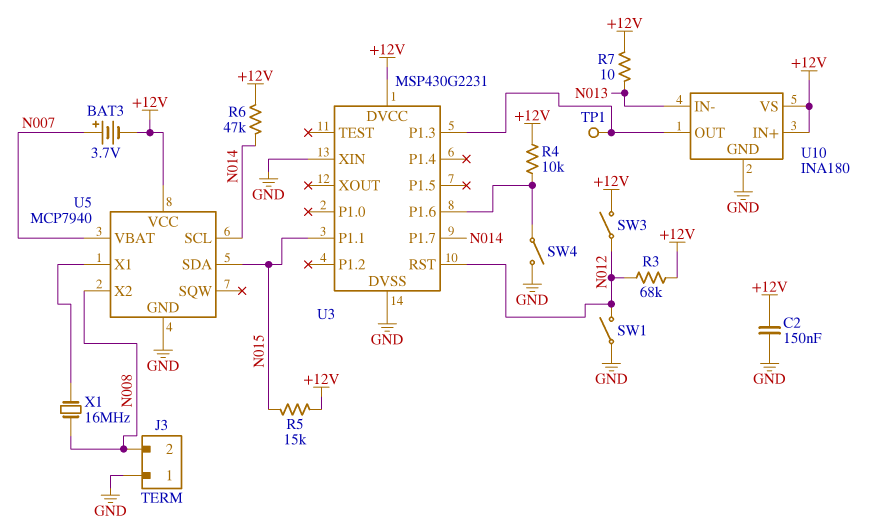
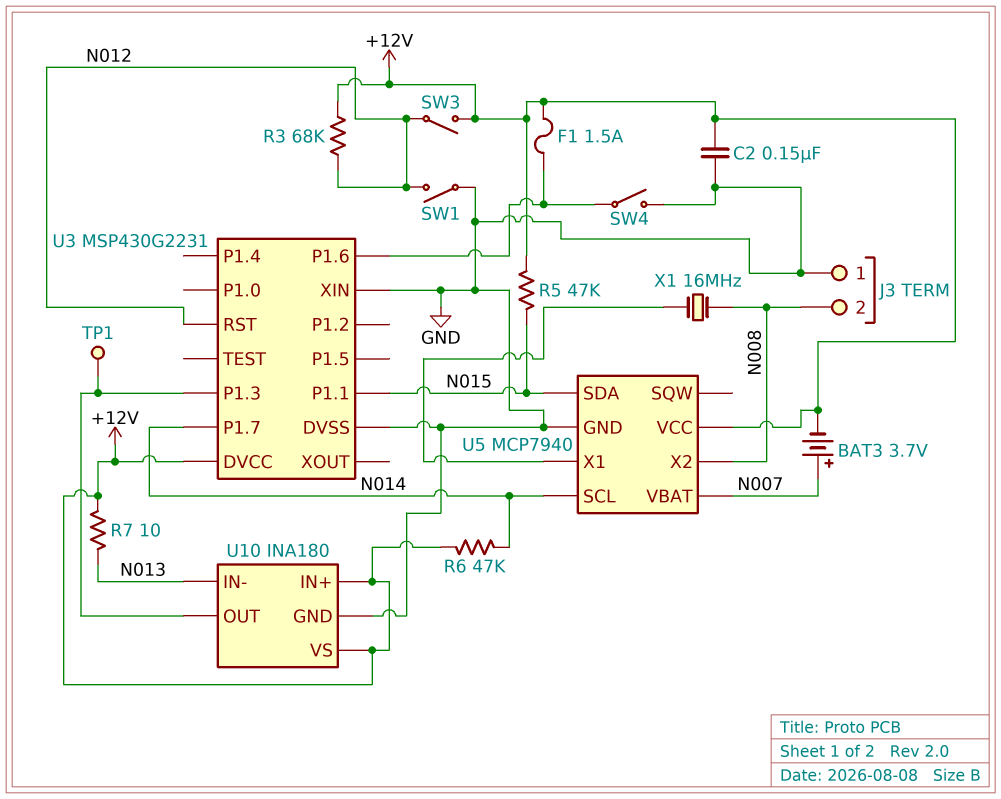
F1: none -> 1.5A (+12V, U3/P1.6)
R4: 10k (+12V, U3/P1.6) -> none
R5: 15k (+12V, N015) -> 47k (+12V, N015)

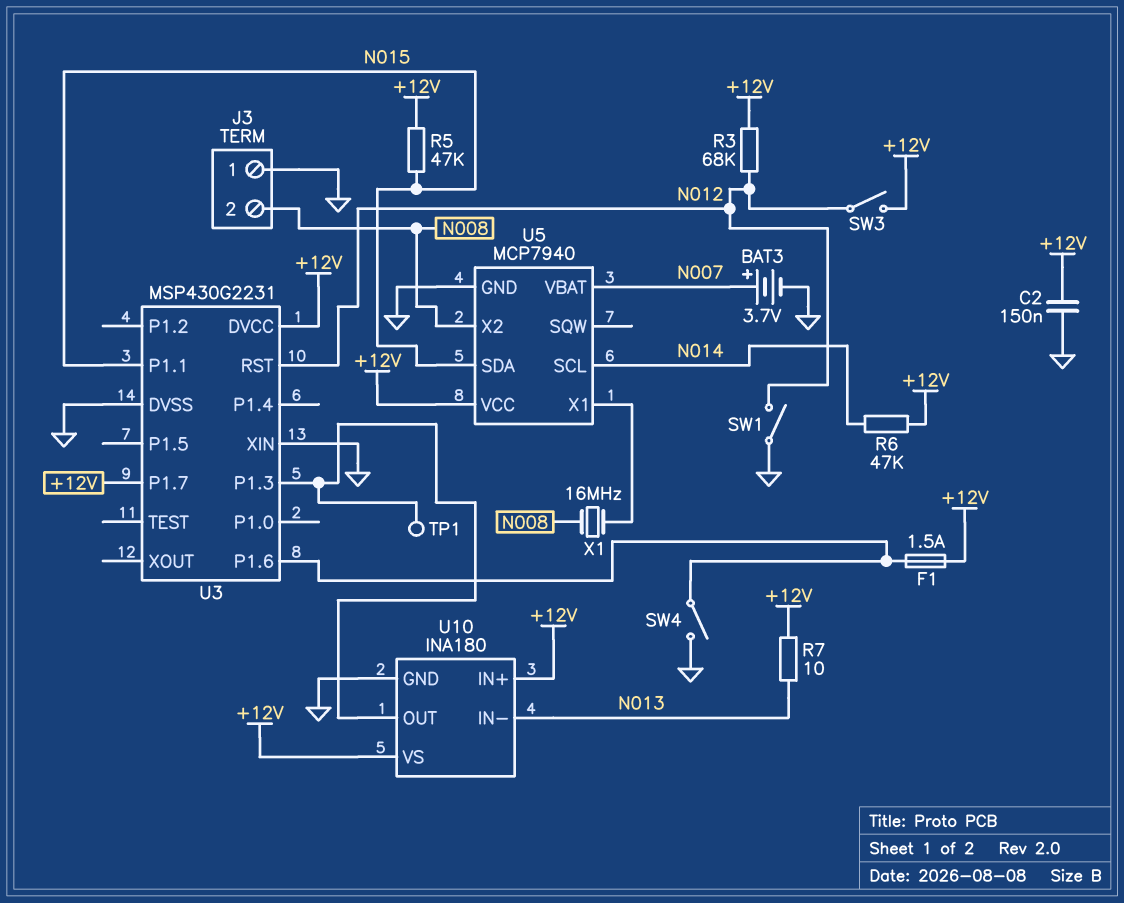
BAT3: 3.7V (plus N007, minus +12V) -> 3.7V (plus N007, minus GND)
U3 pin P1.7: N014 -> +12V

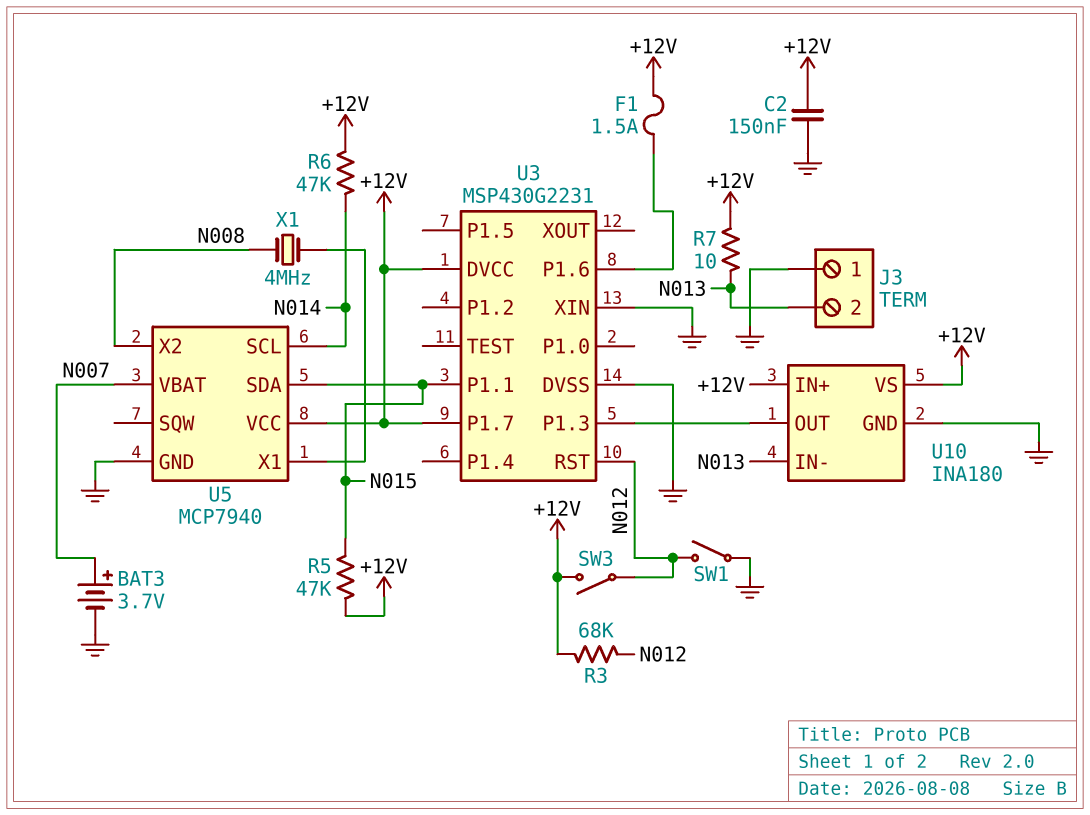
J3 pin 2: N008 -> N013
SW4: switch (GND, U3/P1.6) -> none
TP1: test point (U3/P1.3) -> none
X1: 16MHz (N008, U5/X1) -> 4MHz (N008, U5/X1)

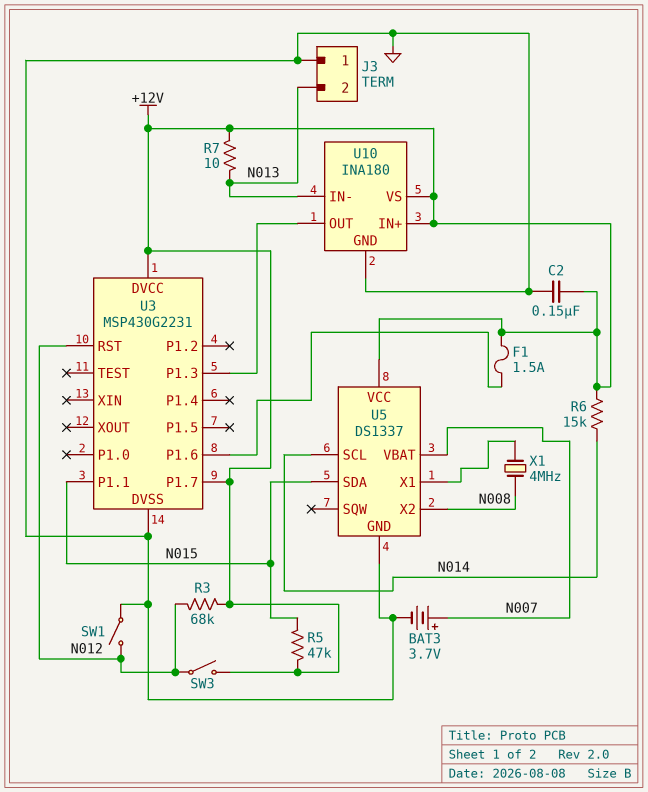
R6: 47k (+12V, N014) -> 15k (+12V, N014)
U3 pin XIN: GND -> none
U5: MCP7940 -> DS1337

